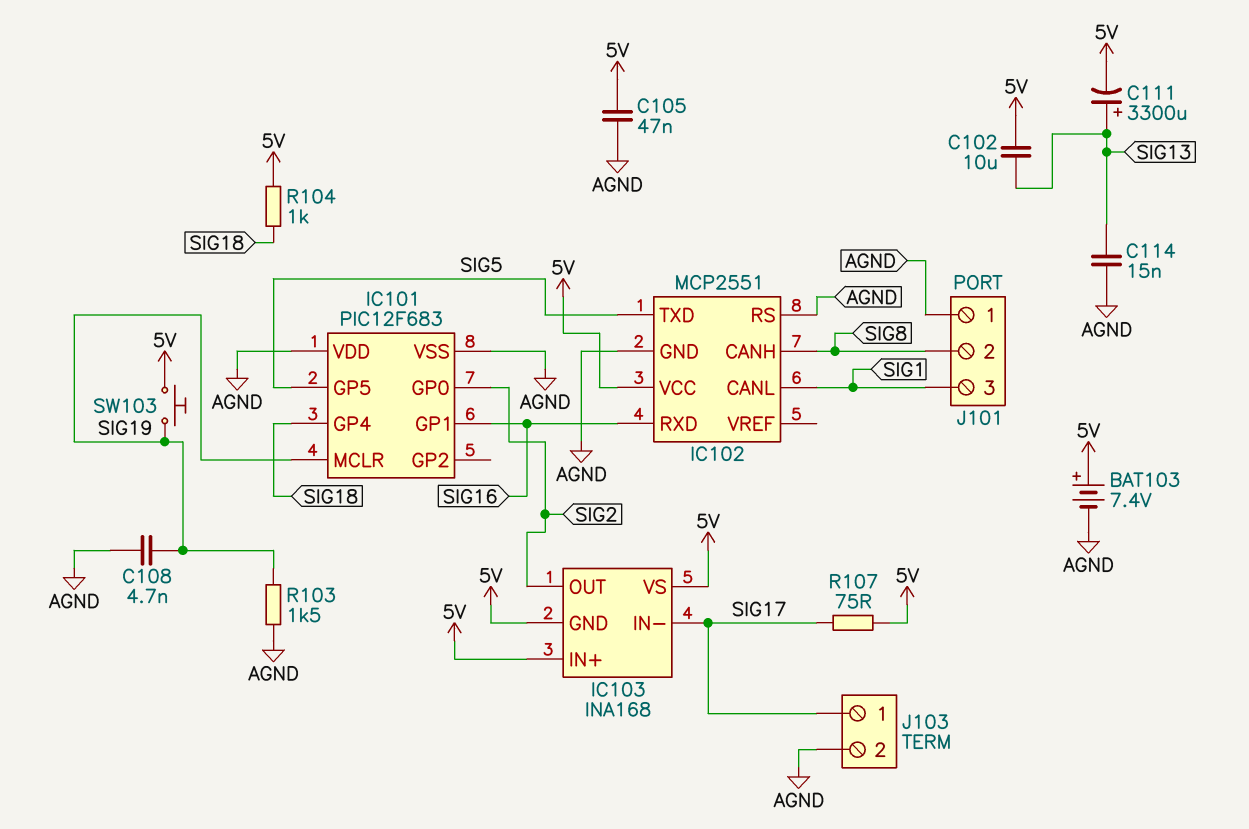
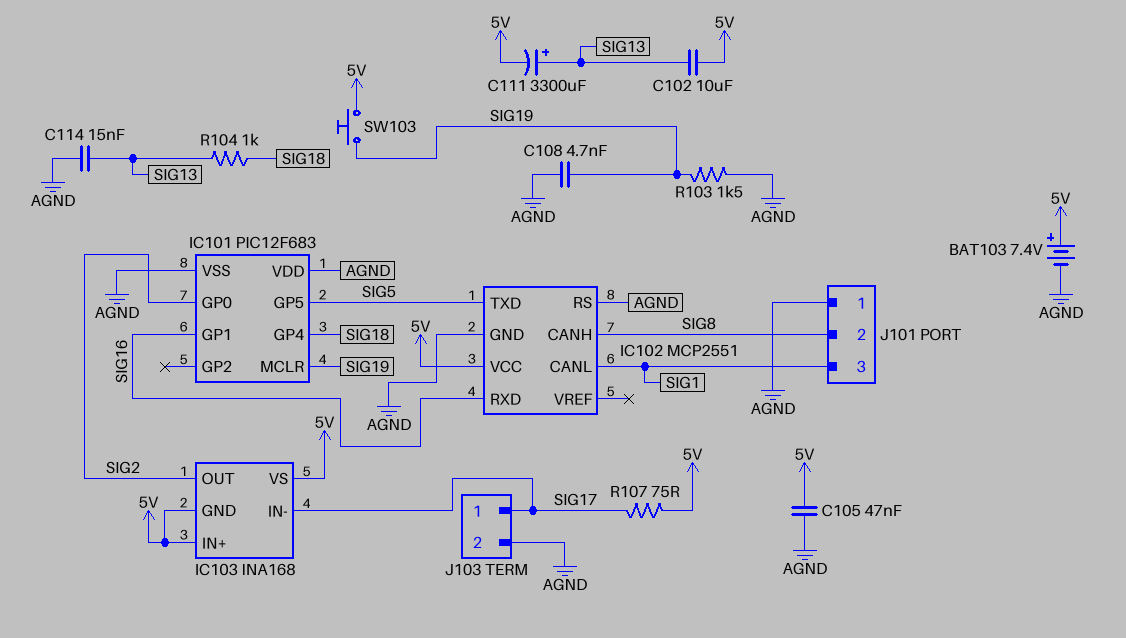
R104: 1k (5V, SIG18) -> 1k (SIG13, SIG18)

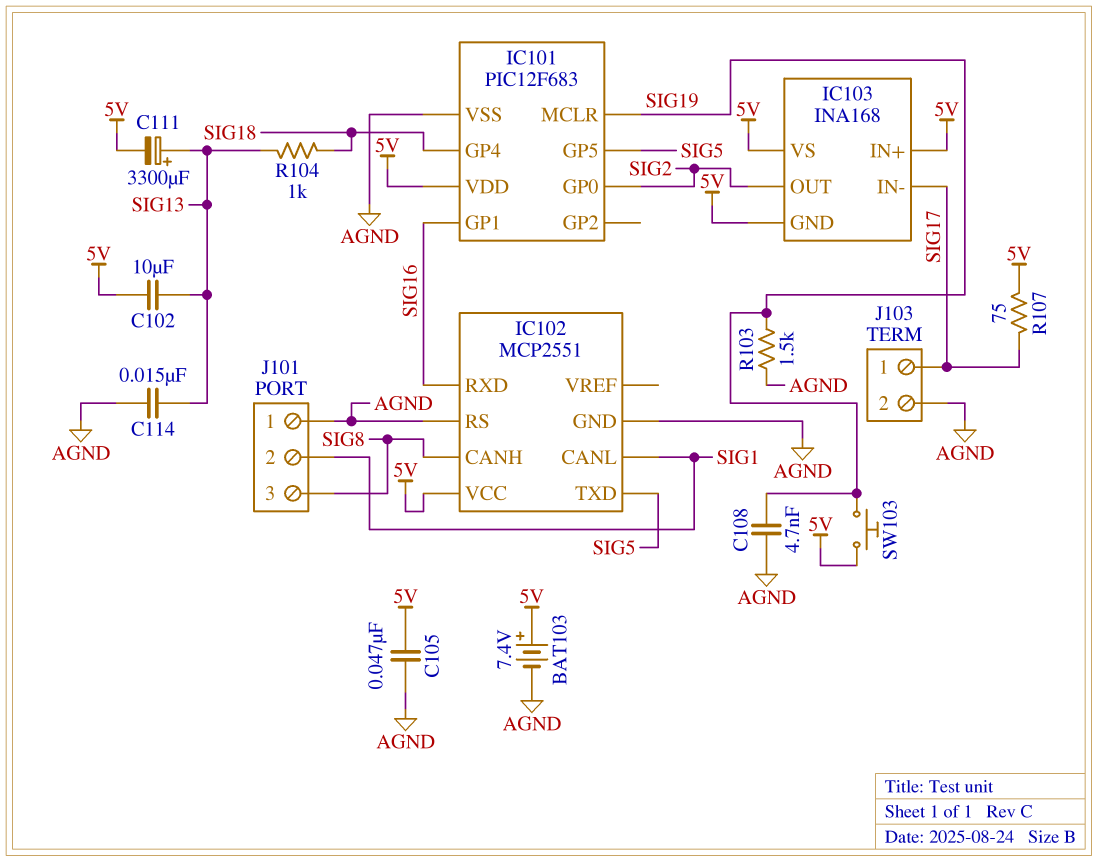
IC101 pin VDD: AGND -> 5V
J101 pin 2: SIG8 -> SIG1
J101 pin 3: SIG1 -> SIG8

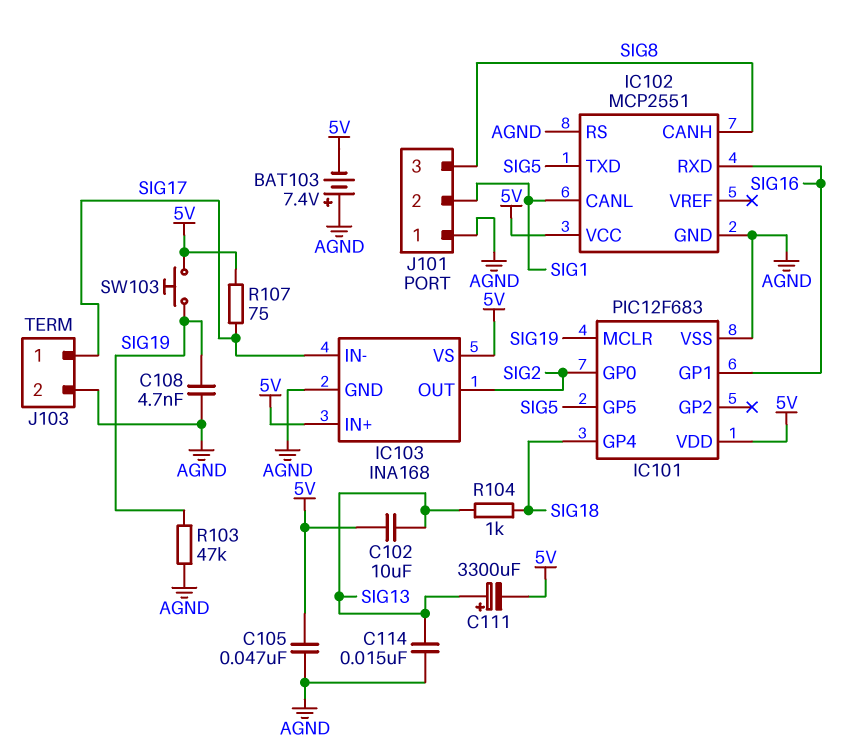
BAT103: 7.4V (plus 5V, minus AGND) -> 7.4V (plus AGND, minus 5V)
IC103 pin GND: 5V -> AGND
R103: 1.5k (AGND, SIG19) -> 47k (AGND, SIG19)

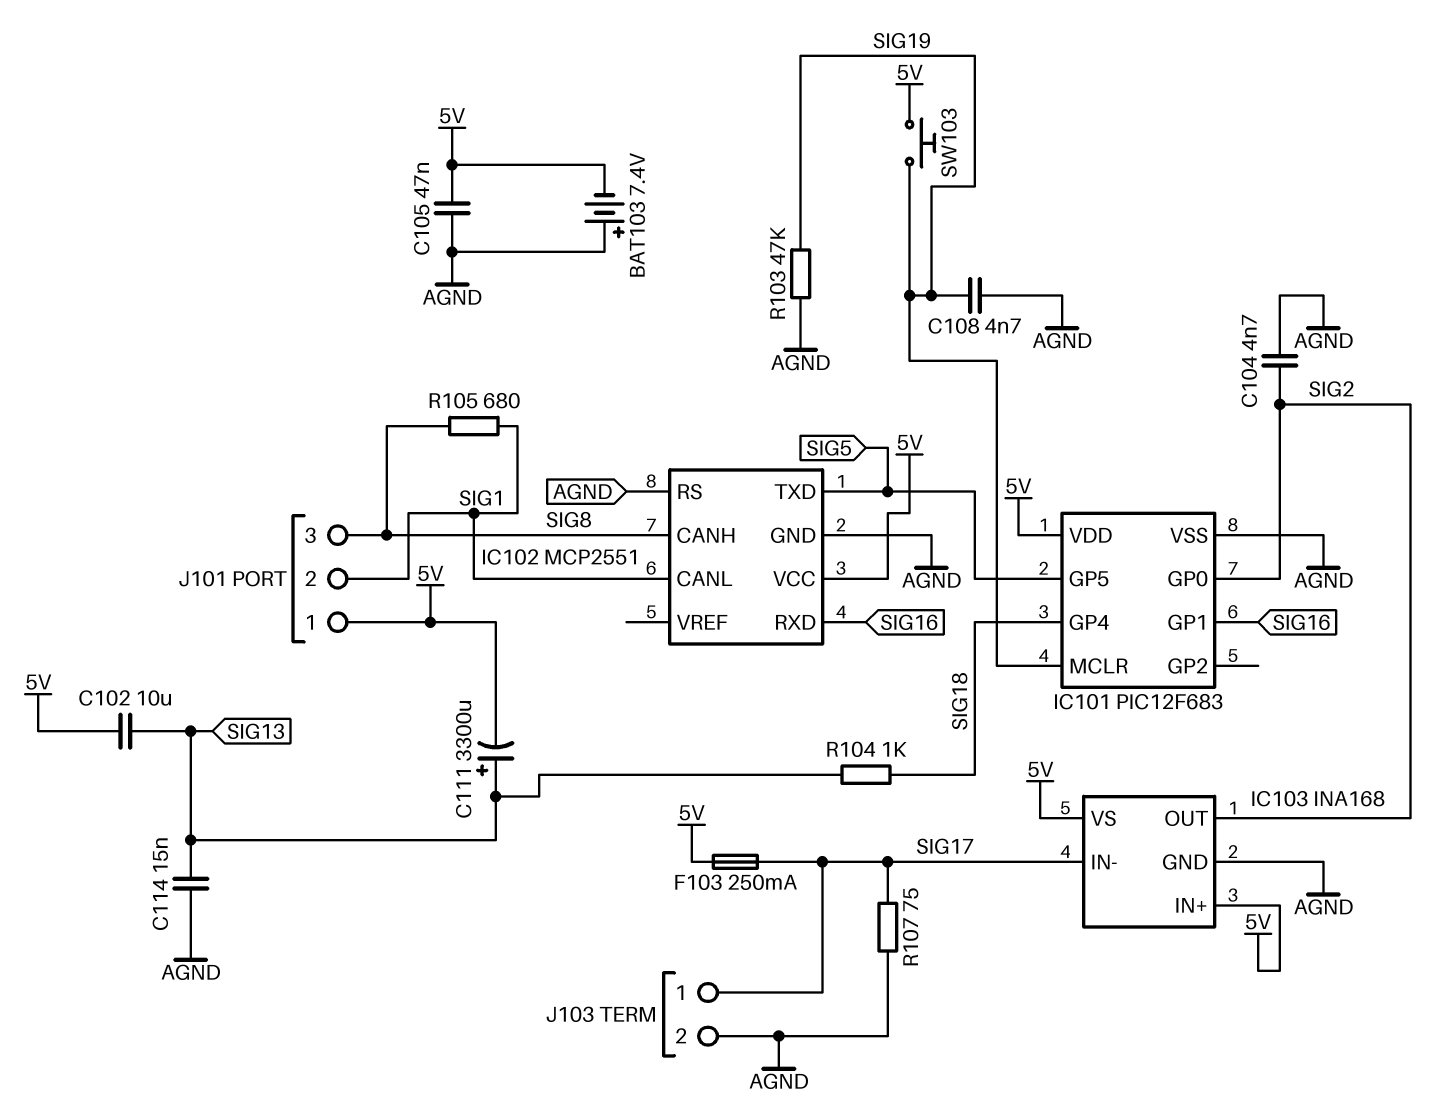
C104: none -> 4.7nF (AGND, SIG2)
F103: none -> 250mA (5V, SIG17)
J101 pin 1: AGND -> 5V
R105: none -> 680 (SIG1, SIG8)
R107: 75 (5V, SIG17) -> 75 (AGND, SIG17)

